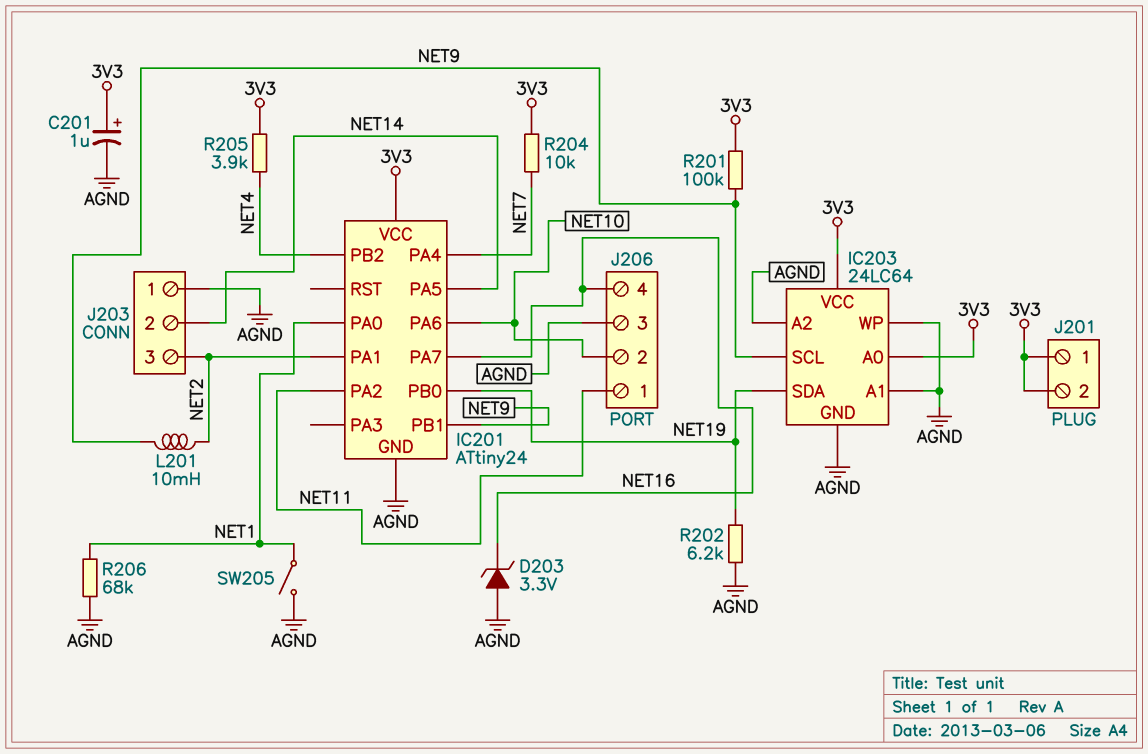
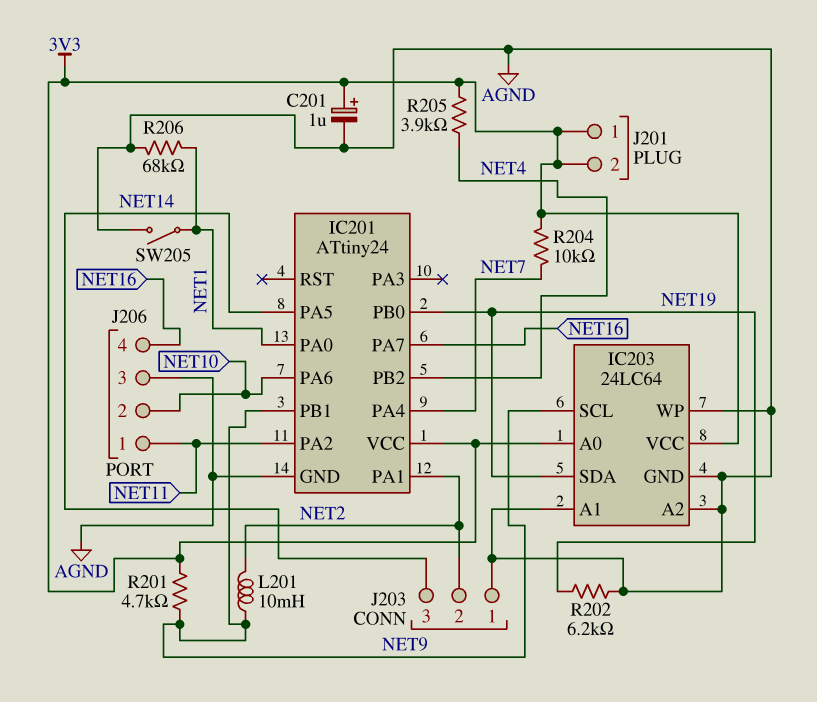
D203: zener 3.3V (A AGND, K NET16) -> none
J203 pin 2: NET14 -> NET2
J203 pin 3: NET2 -> NET14
R201: 100k (3V3, NET9) -> 4.7k (3V3, NET9)

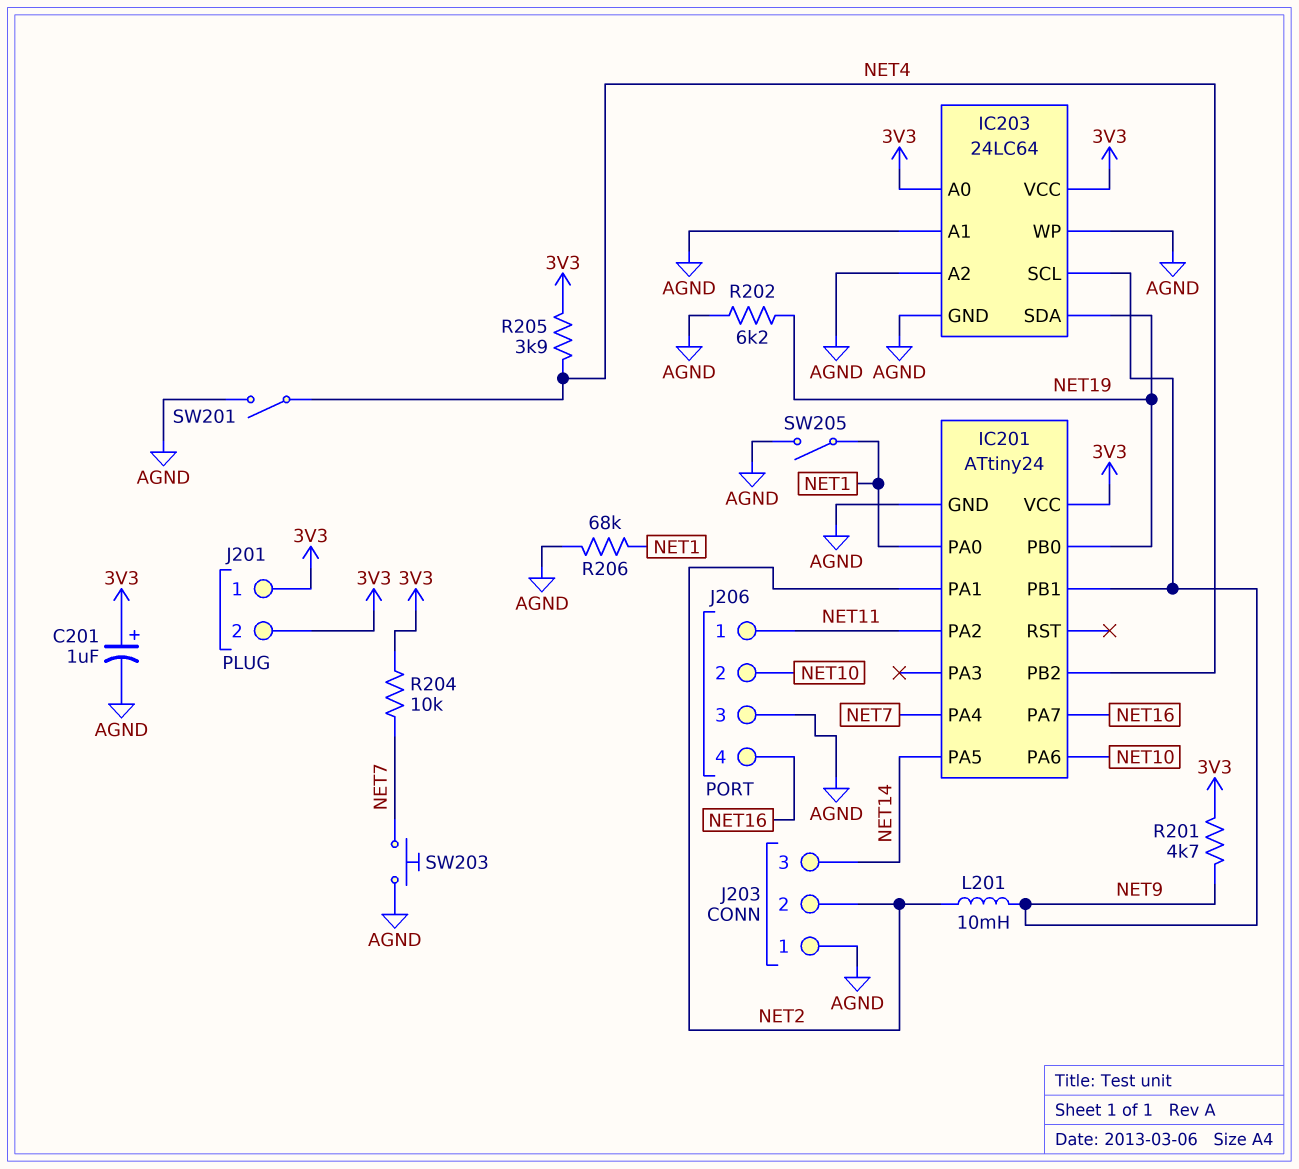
SW201: none -> switch (AGND, NET4)
SW203: none -> button (AGND, NET7)

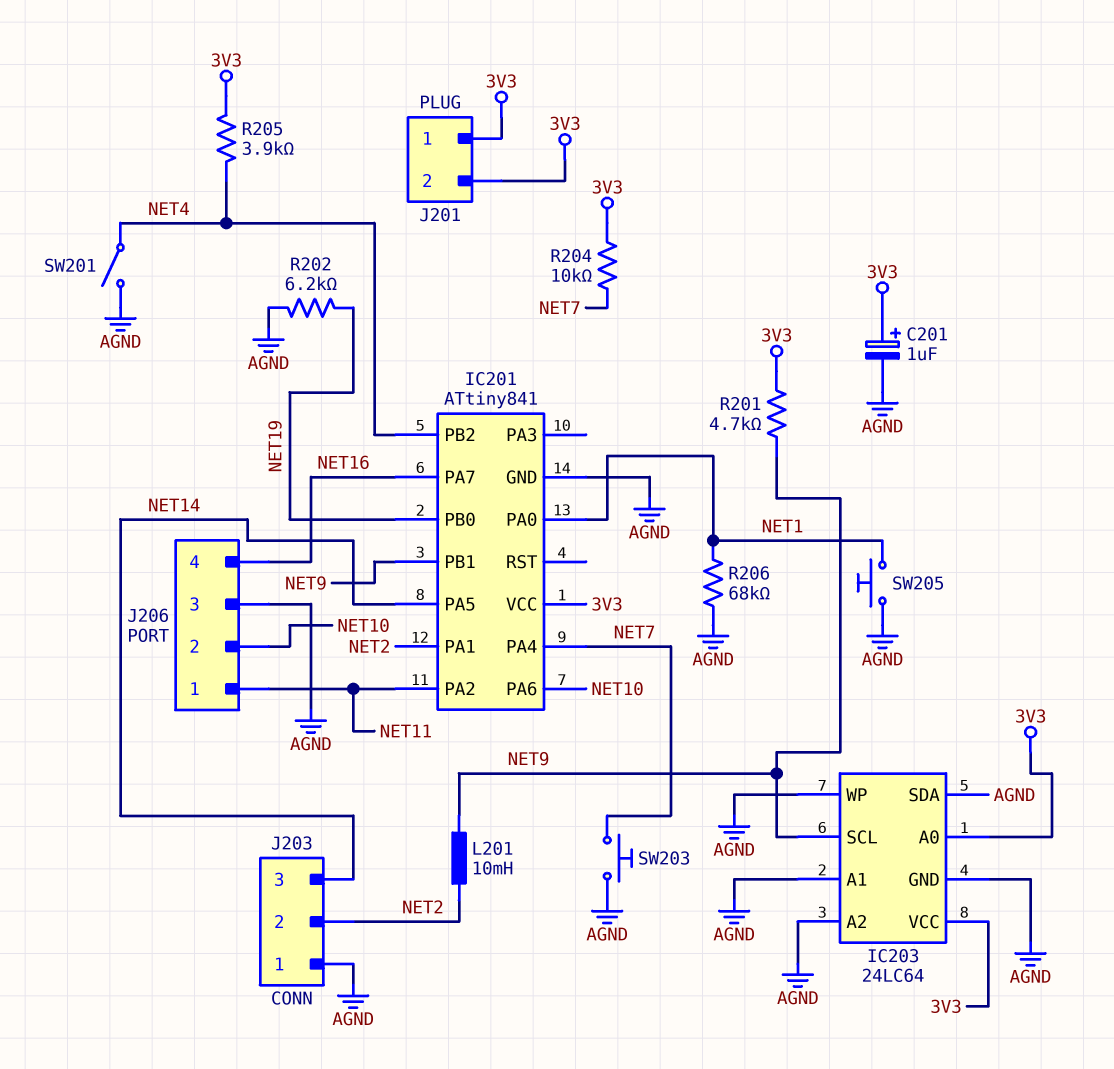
IC201: ATtiny24 -> ATtiny841
IC203 pin SDA: NET19 -> AGND
SW205: switch (AGND, NET1) -> button (AGND, NET1)

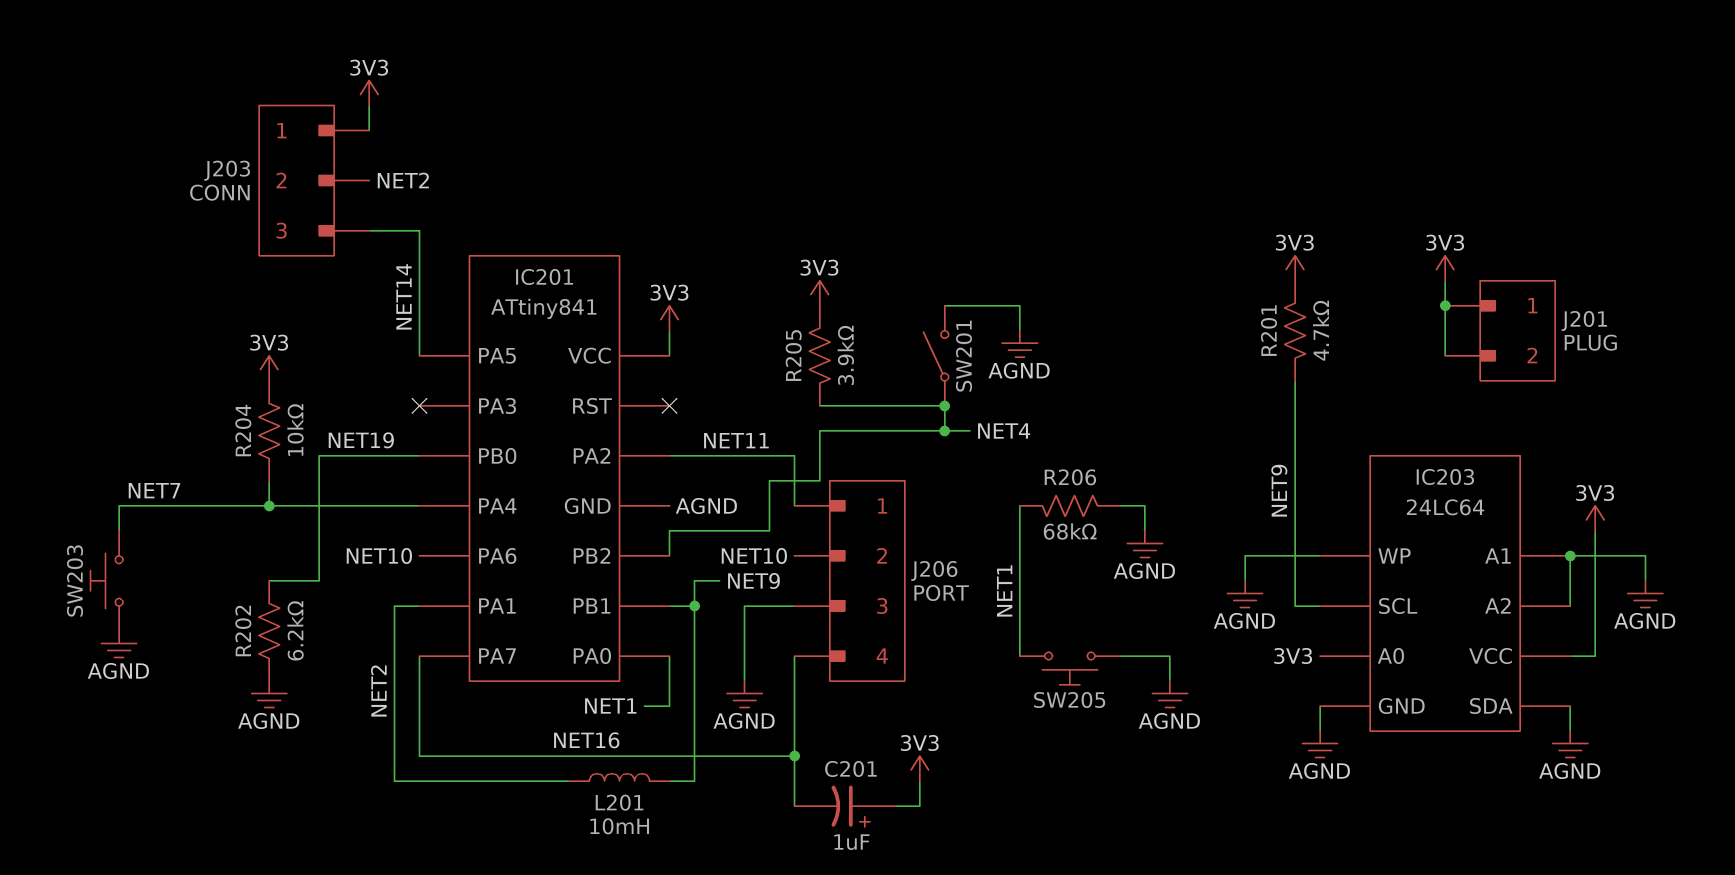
C201: 1uF (plus 3V3, minus AGND) -> 1uF (plus 3V3, minus NET16)
J203 pin 1: AGND -> 3V3

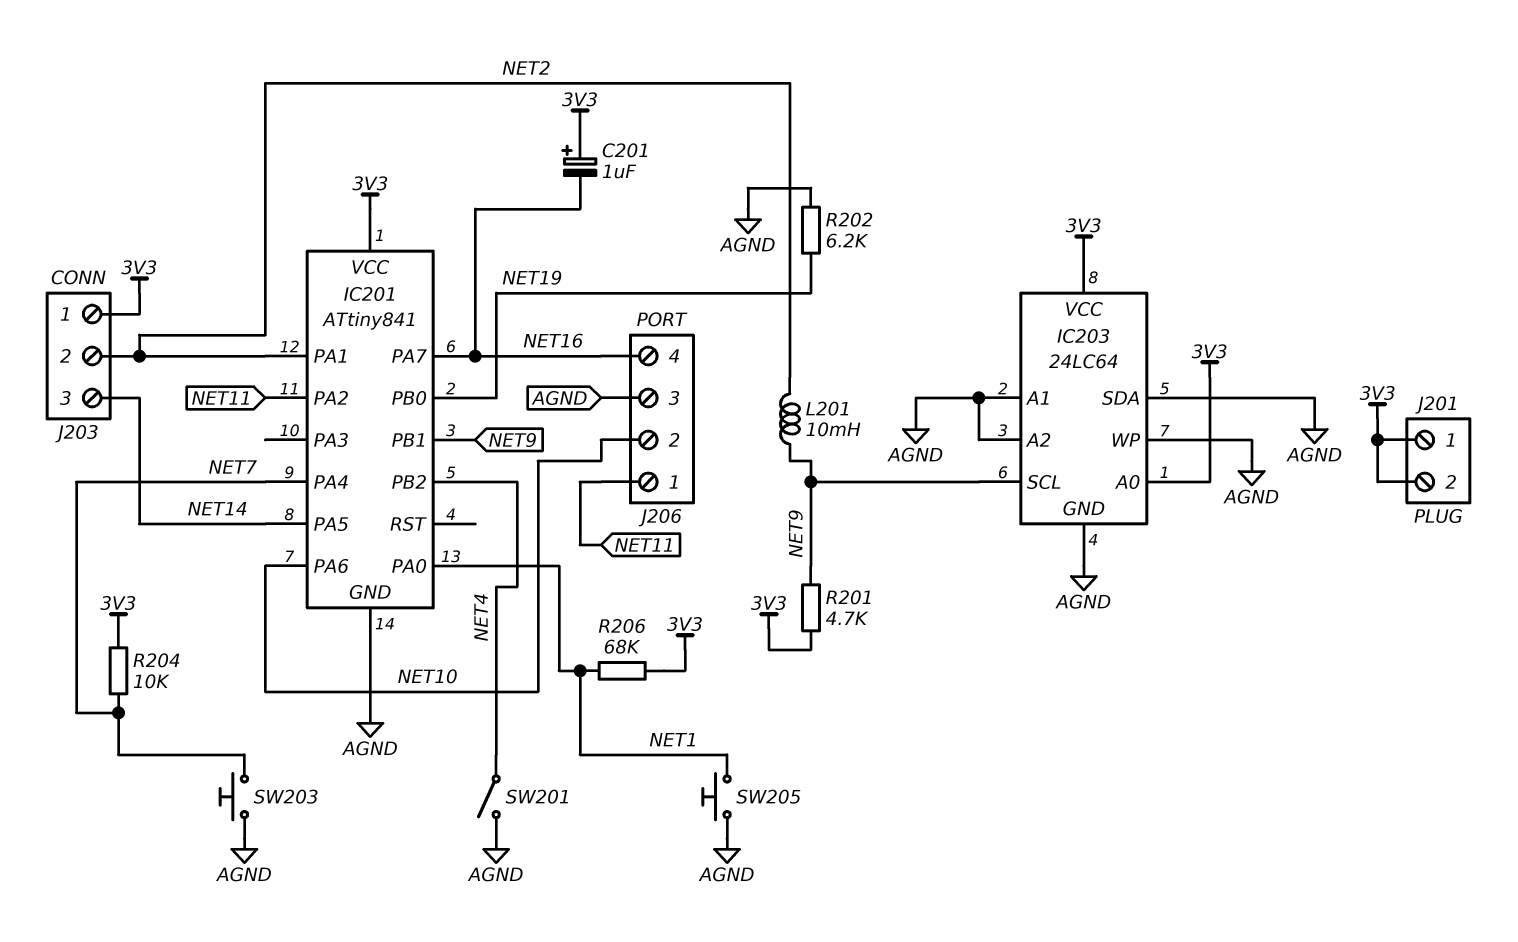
R205: 3.9k (3V3, NET4) -> none
R206: 68k (AGND, NET1) -> 68k (3V3, NET1)

